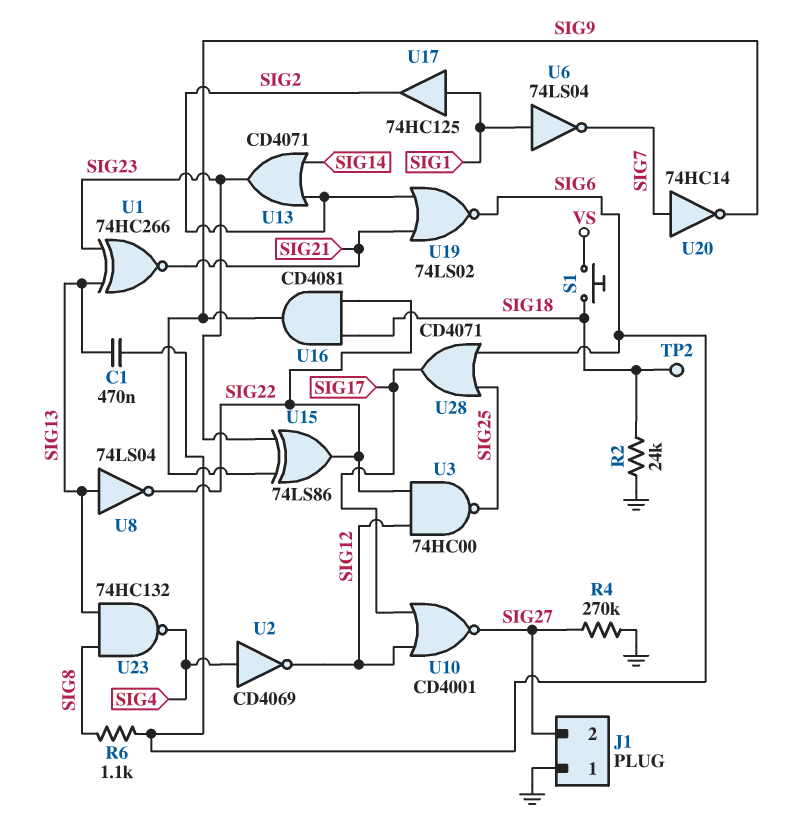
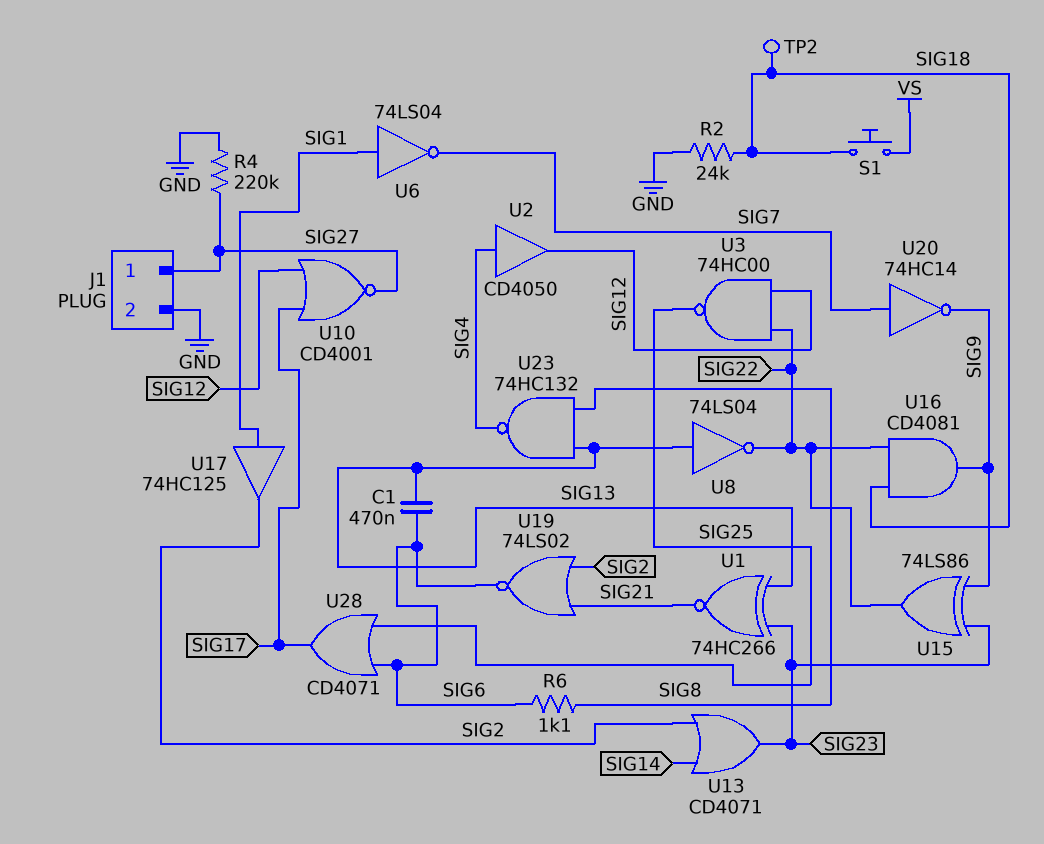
J1 pin 1: GND -> SIG27
J1 pin 2: SIG27 -> GND
R4: 270k (GND, SIG27) -> 220k (GND, SIG27)
U2: NOT CD4069 (in SIG4, out SIG12) -> buffer CD4050 (in SIG4, out SIG12)

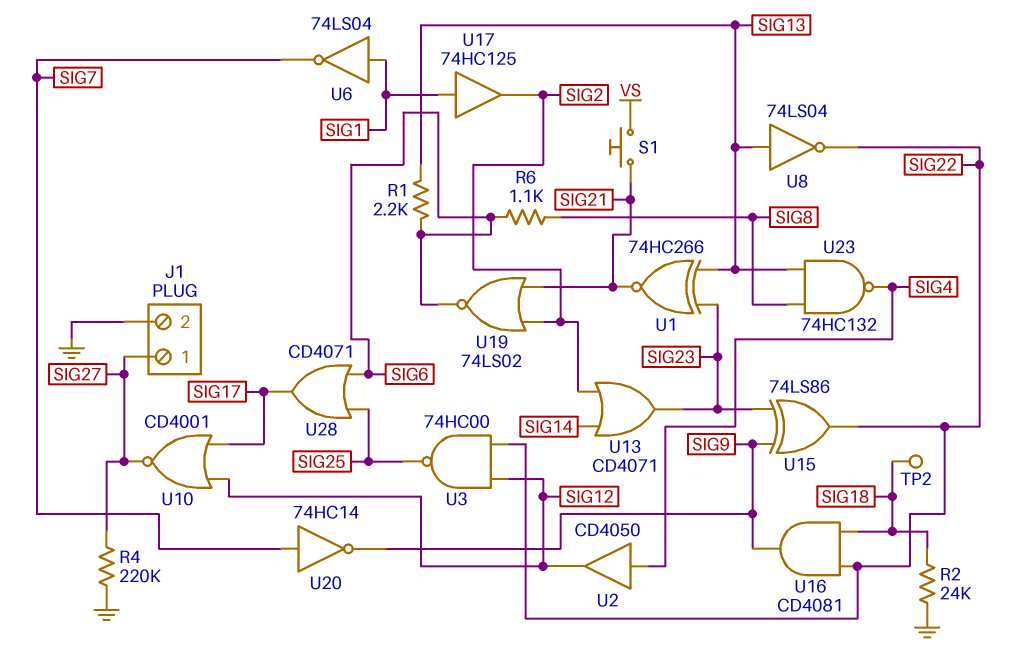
C1: 470nF (SIG6, SIG13) -> none
R1: none -> 2.2k (SIG6, SIG13)
S1: button (SIG18, VS) -> button (SIG21, VS)

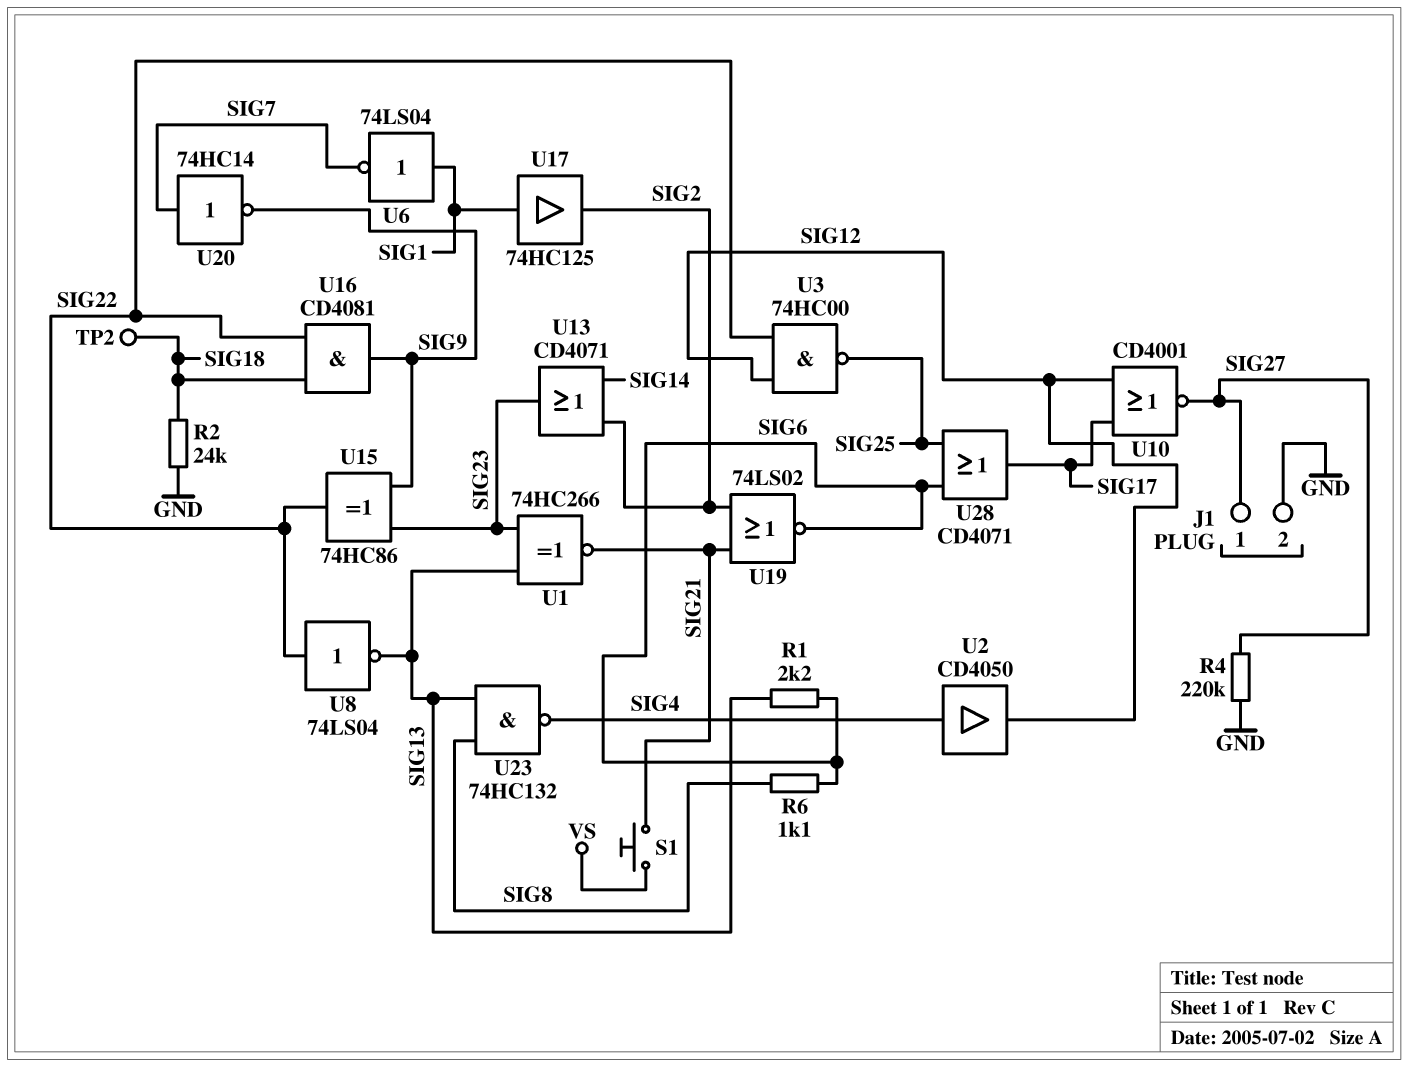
U8: NOT 74LS04 (in SIG13, out SIG22) -> NOT 74LS04 (in SIG22, out SIG13)
U15: XOR 74LS86 (in SIG9, in SIG23, out SIG22) -> XOR 74HC86 (in SIG9, in SIG23, out SIG22)

